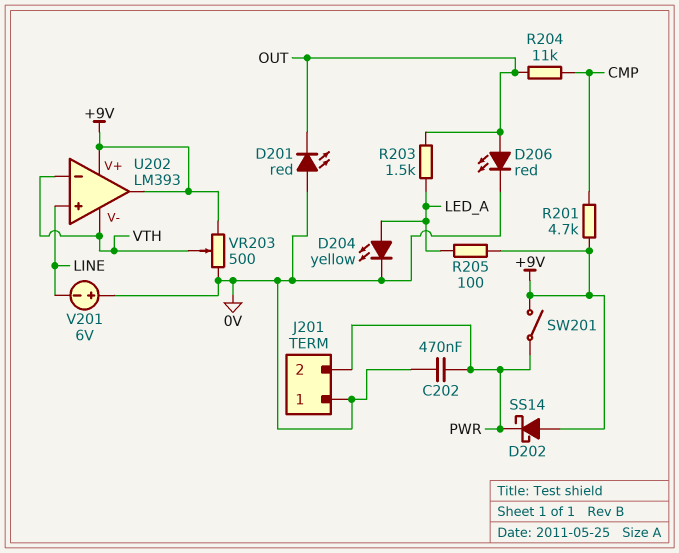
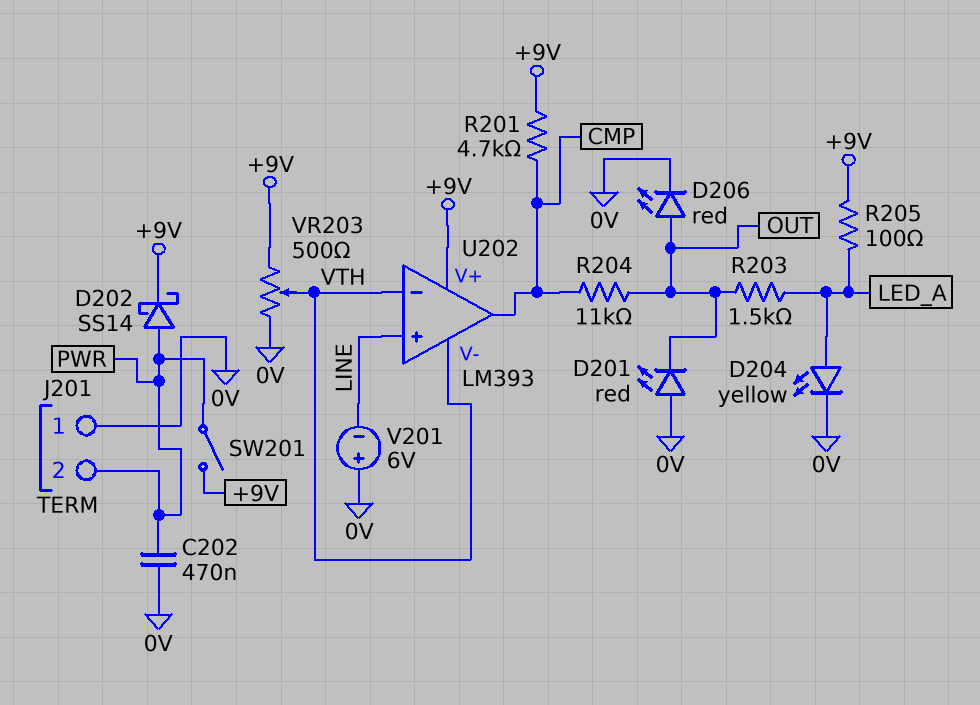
D202: schottky SS14 (A +9V, K PWR) -> schottky SS14 (A PWR, K +9V)
U202 pin out: +9V -> CMP

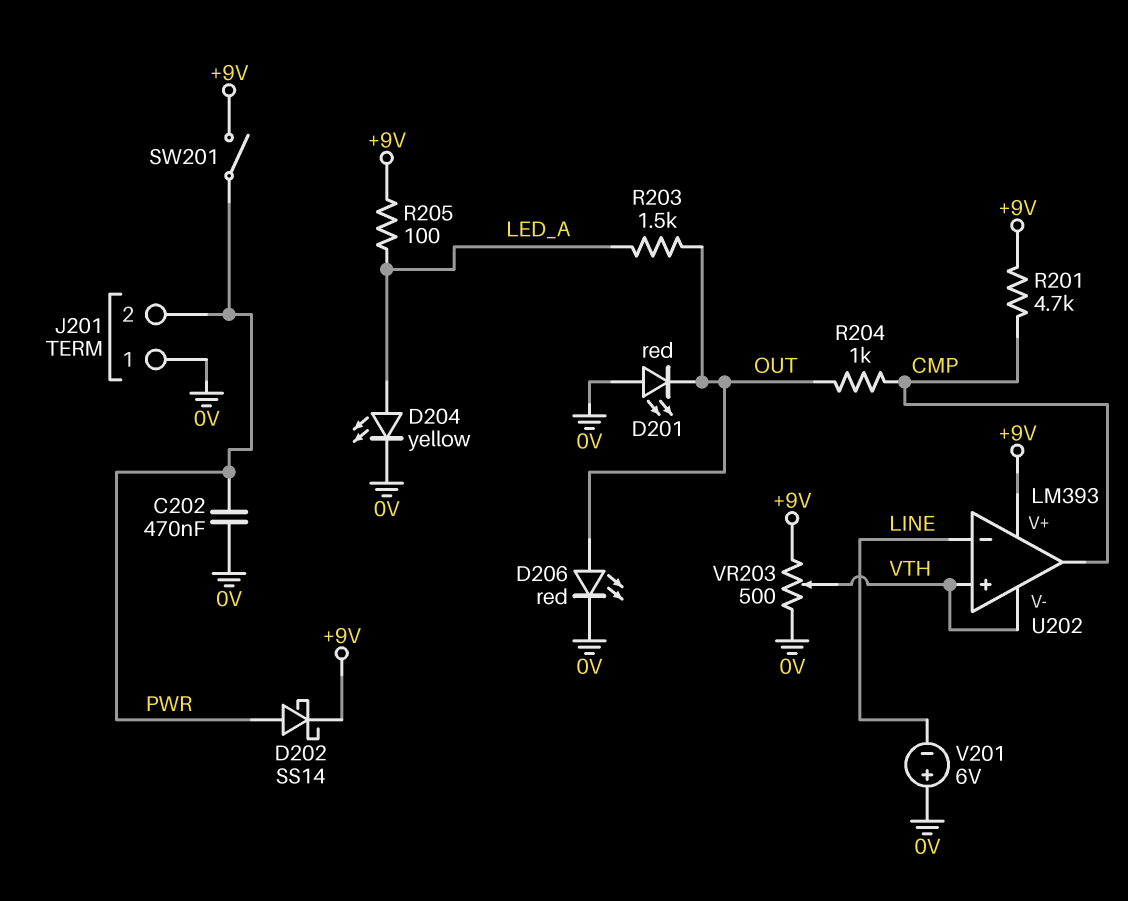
R204: 11k (CMP, OUT) -> 1k (CMP, OUT)
U202 pin in+: LINE -> VTH
U202 pin in-: VTH -> LINE

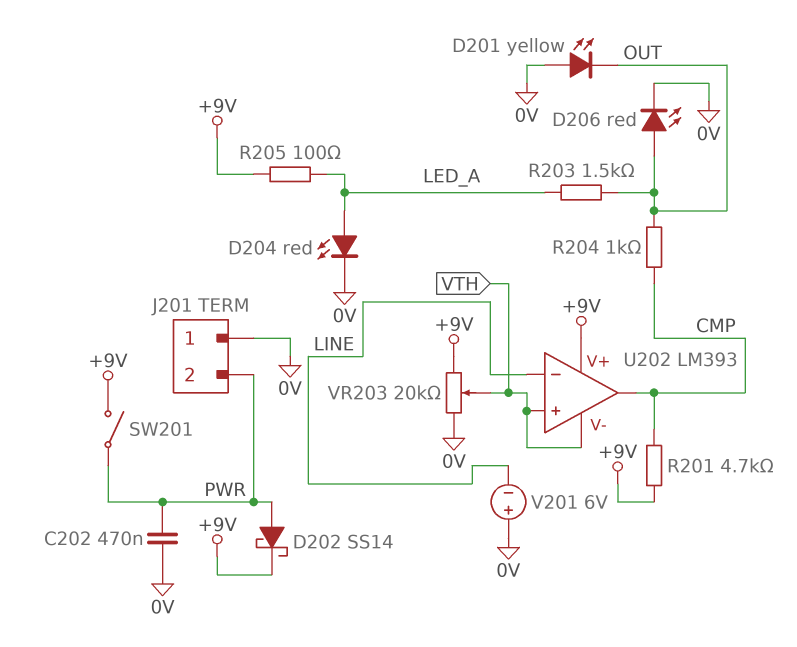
D201: LED red (A 0V, K OUT) -> LED yellow (A 0V, K OUT)
D204: LED yellow (A LED_A, K 0V) -> LED red (A LED_A, K 0V)
VR203: 500 (+9V, 0V, wiper VTH) -> 20k (+9V, 0V, wiper VTH)

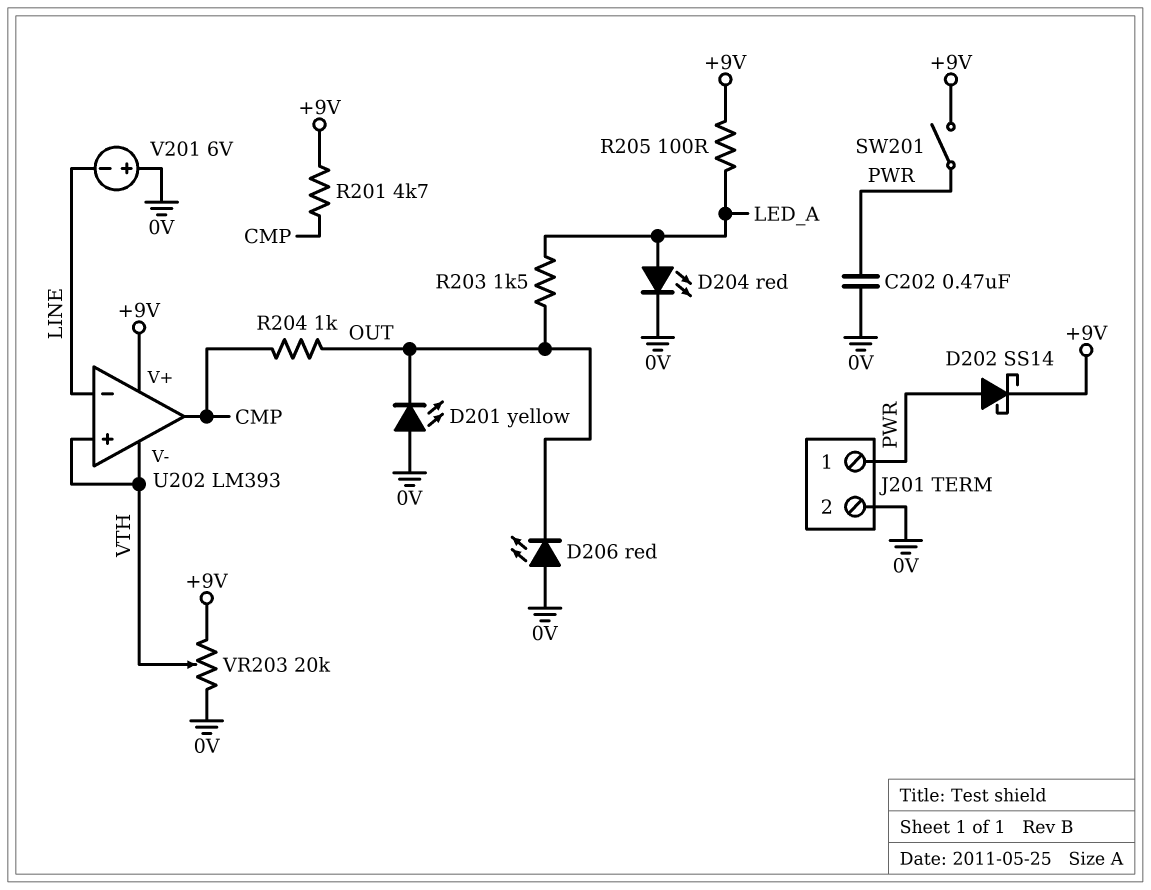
D206: LED red (A OUT, K 0V) -> LED red (A 0V, K OUT)
J201 pin 1: 0V -> PWR
J201 pin 2: PWR -> 0V

